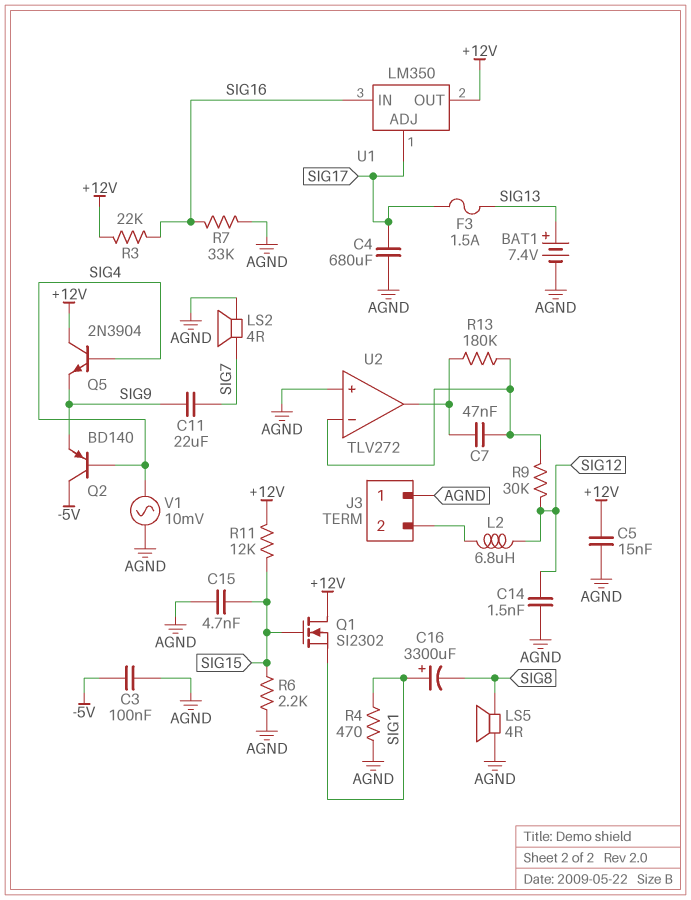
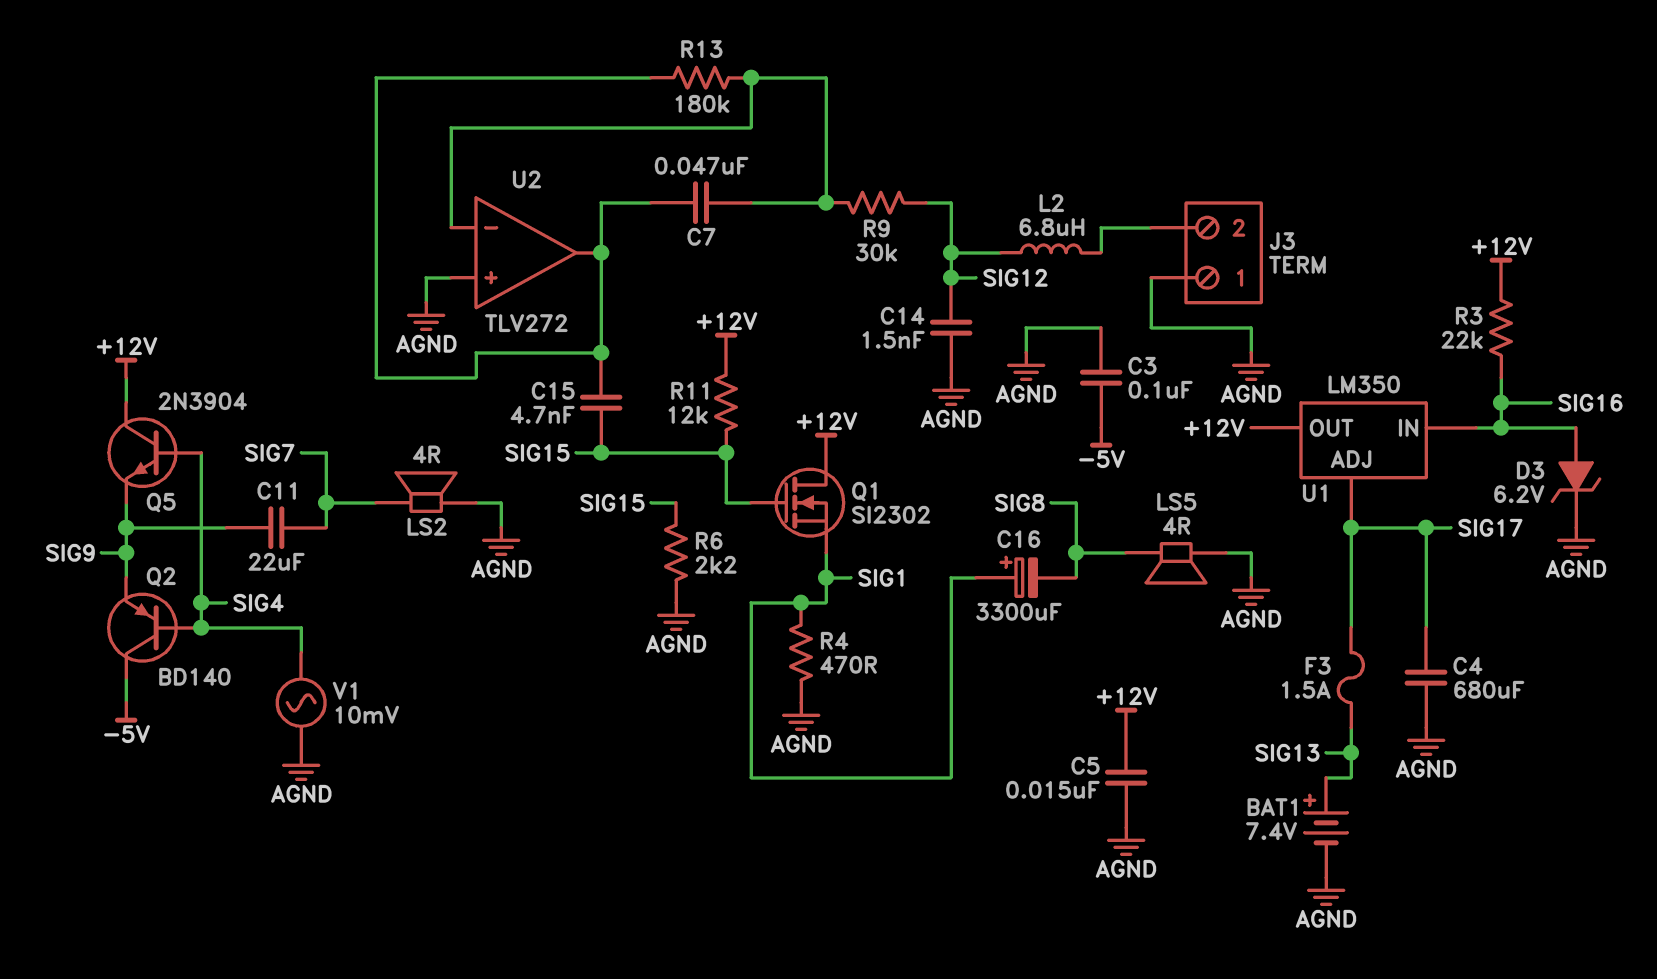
C15: 4.7nF (AGND, SIG15) -> 4.7nF (SIG15, U2/out)
D3: none -> zener 6.2V (A SIG16, K AGND)
R7: 33k (AGND, SIG16) -> none

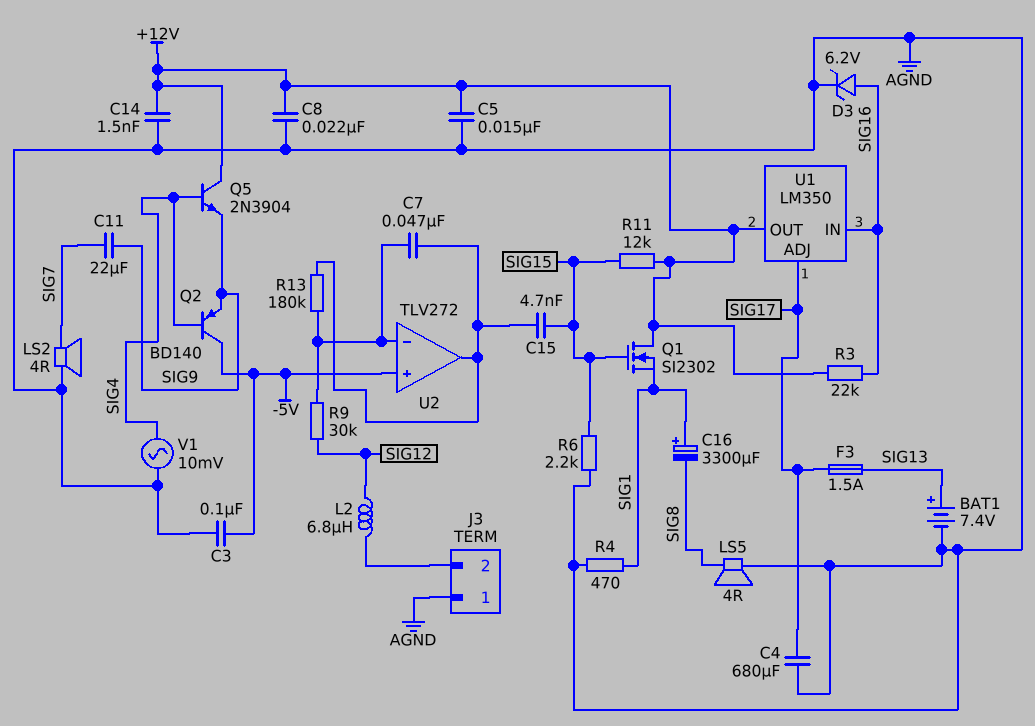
C8: none -> 22nF (+12V, AGND)
C14: 1.5nF (AGND, SIG12) -> 1.5nF (+12V, AGND)
U2 pin in+: AGND -> -5V

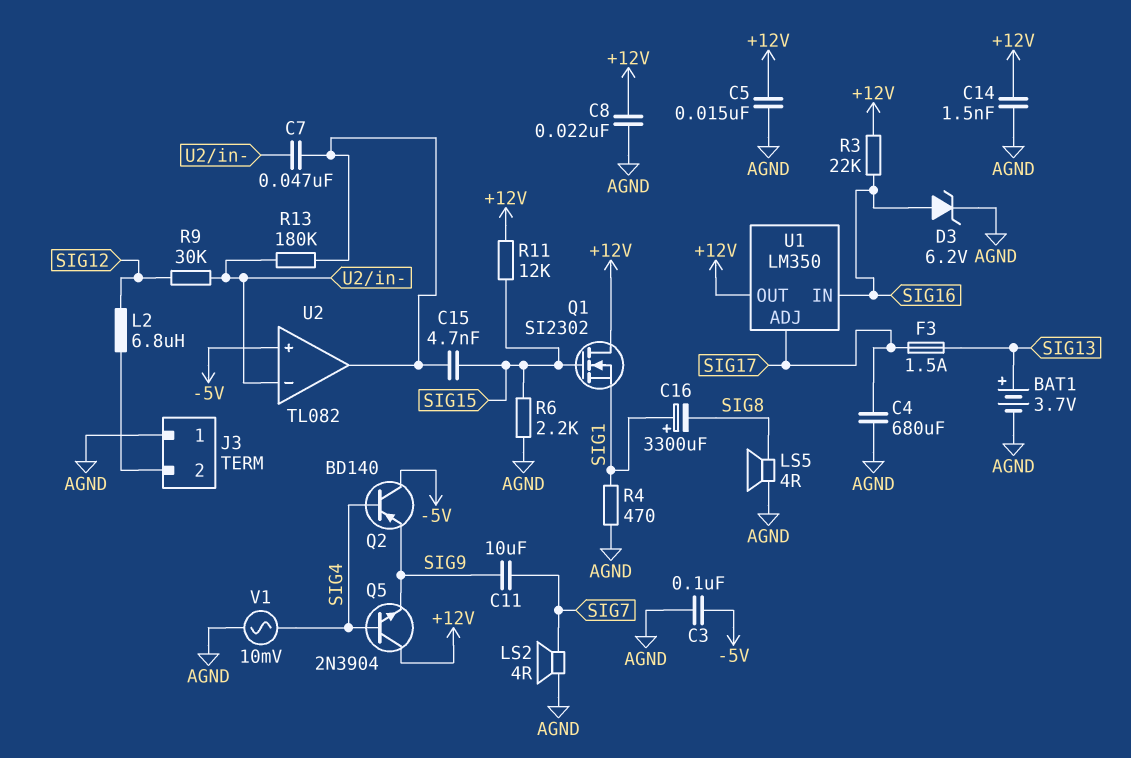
BAT1: 7.4V (plus SIG13, minus AGND) -> 3.7V (plus SIG13, minus AGND)
C11: 22uF (SIG7, SIG9) -> 10uF (SIG7, SIG9)
U2: TLV272 -> TL082

